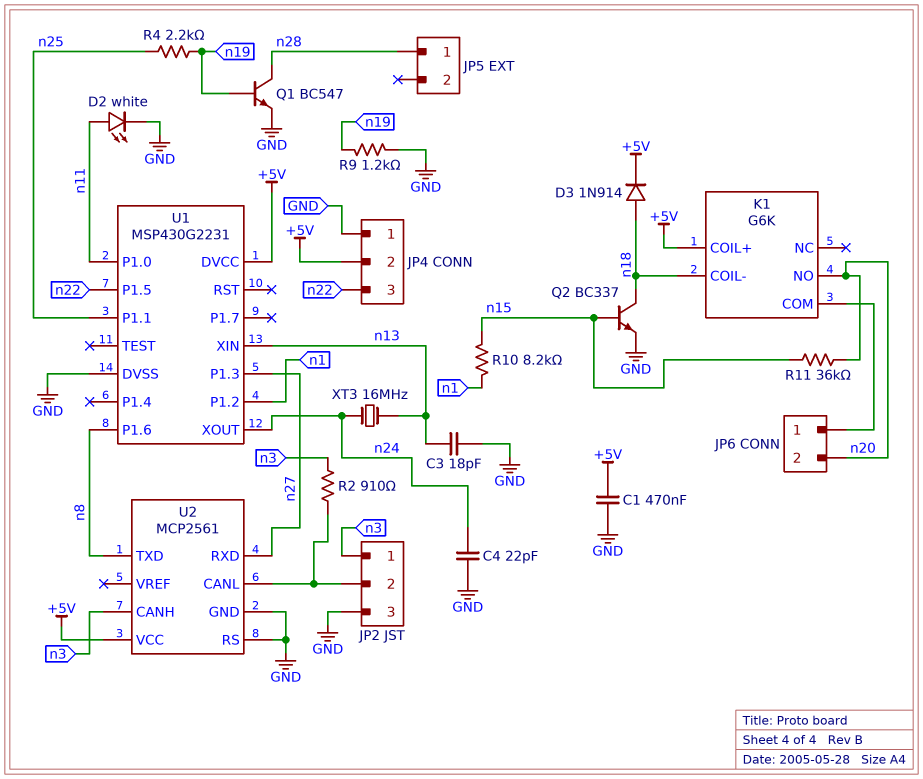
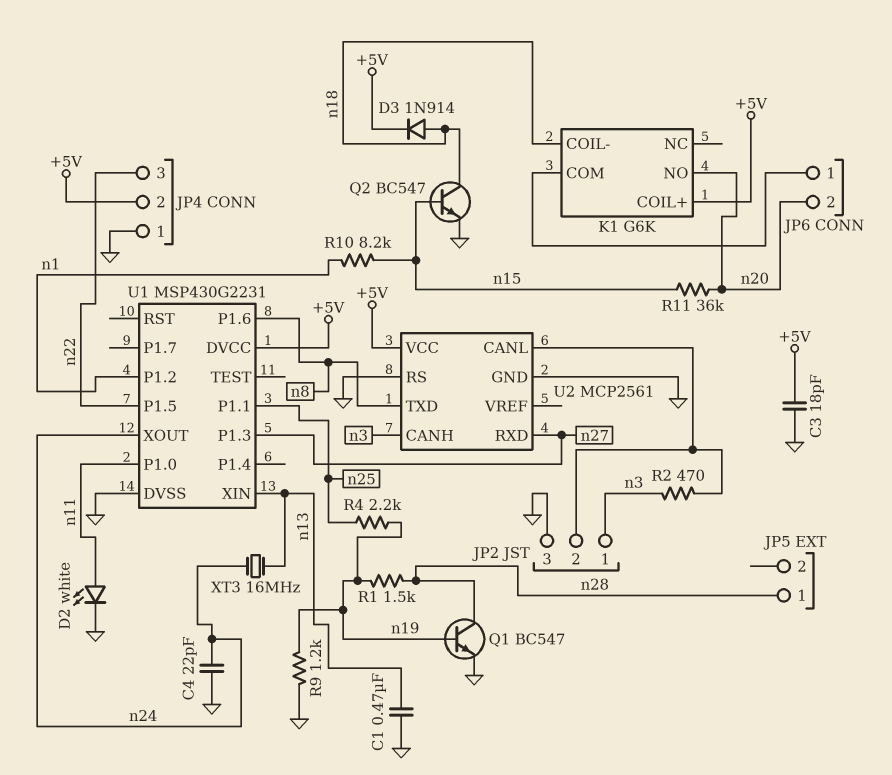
C1: 470nF (+5V, GND) -> 470nF (GND, n13)
C3: 18pF (GND, n13) -> 18pF (+5V, GND)
Q2: NPN BC337 (B n15, C n18, E GND) -> NPN BC547 (B n15, C n18, E GND)
R1: none -> 1.5k (n19, n28)
R2: 910 (JP2/2, n3) -> 470 (JP2/2, n3)

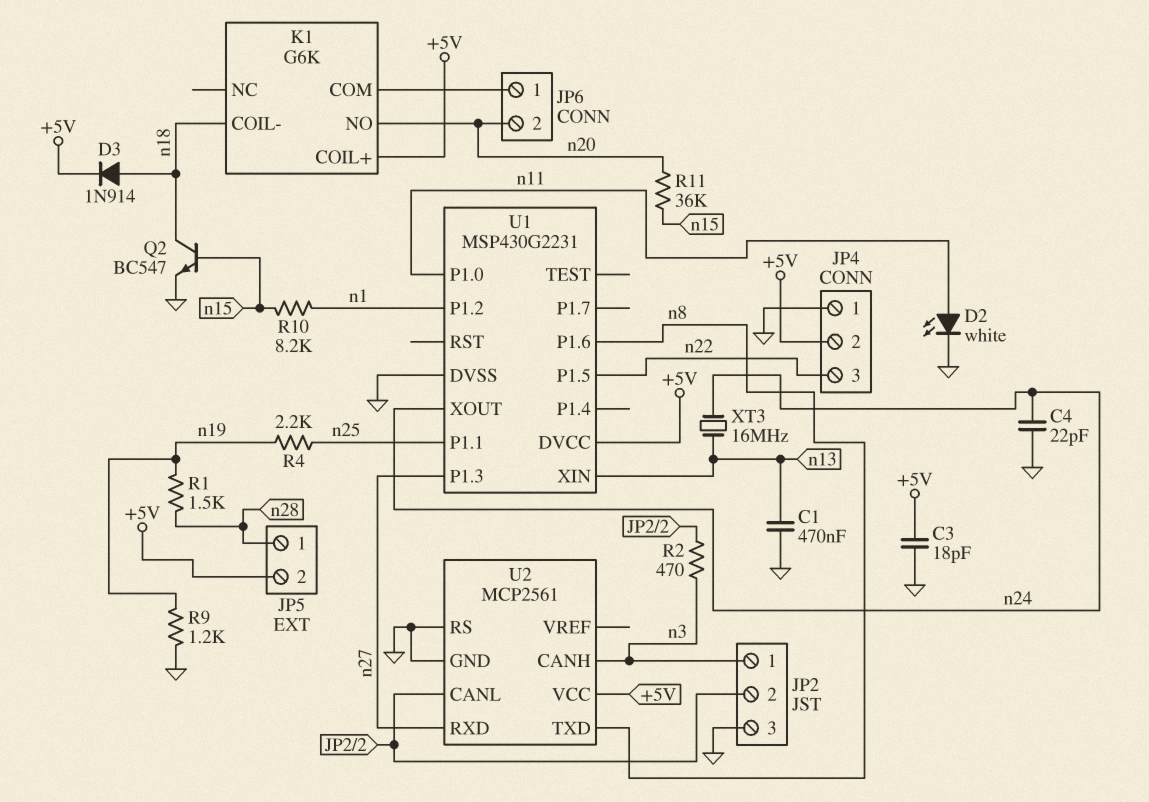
JP5 pin 2: none -> +5V
Q1: NPN BC547 (B n19, C n28, E GND) -> none

